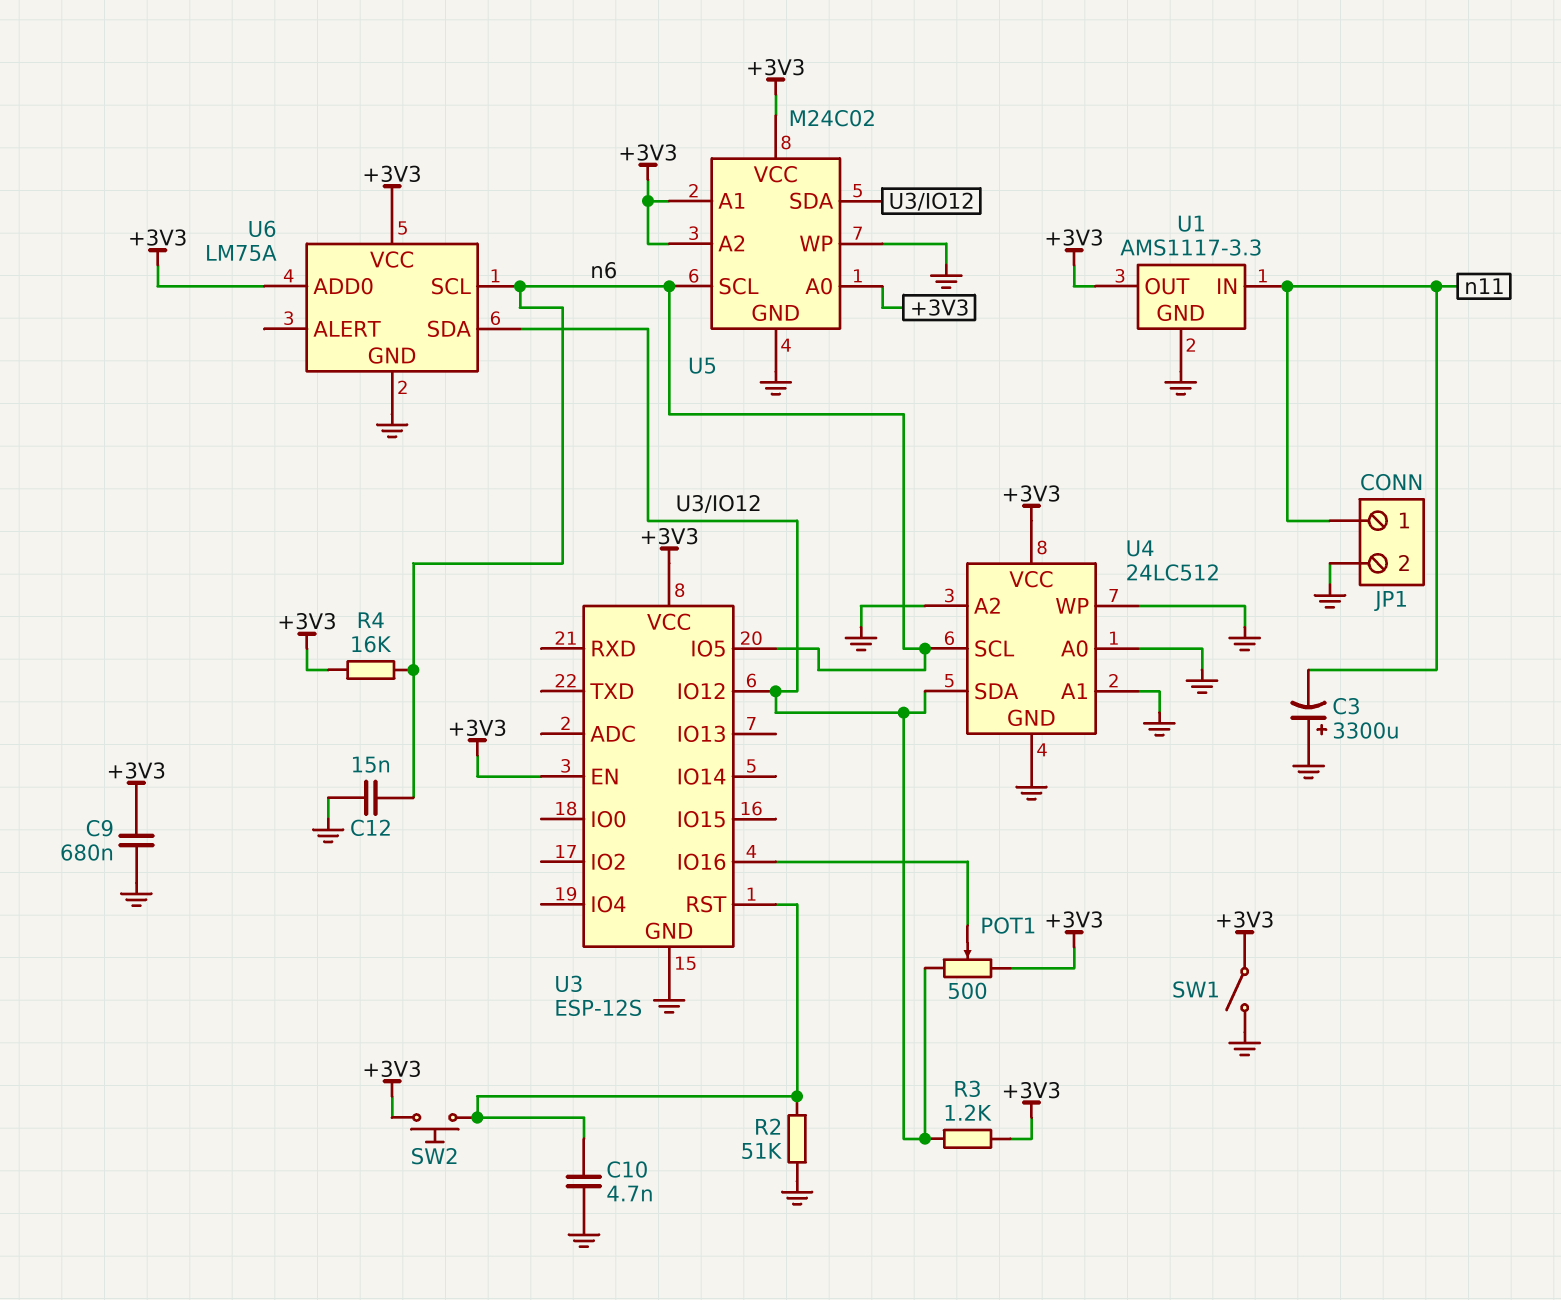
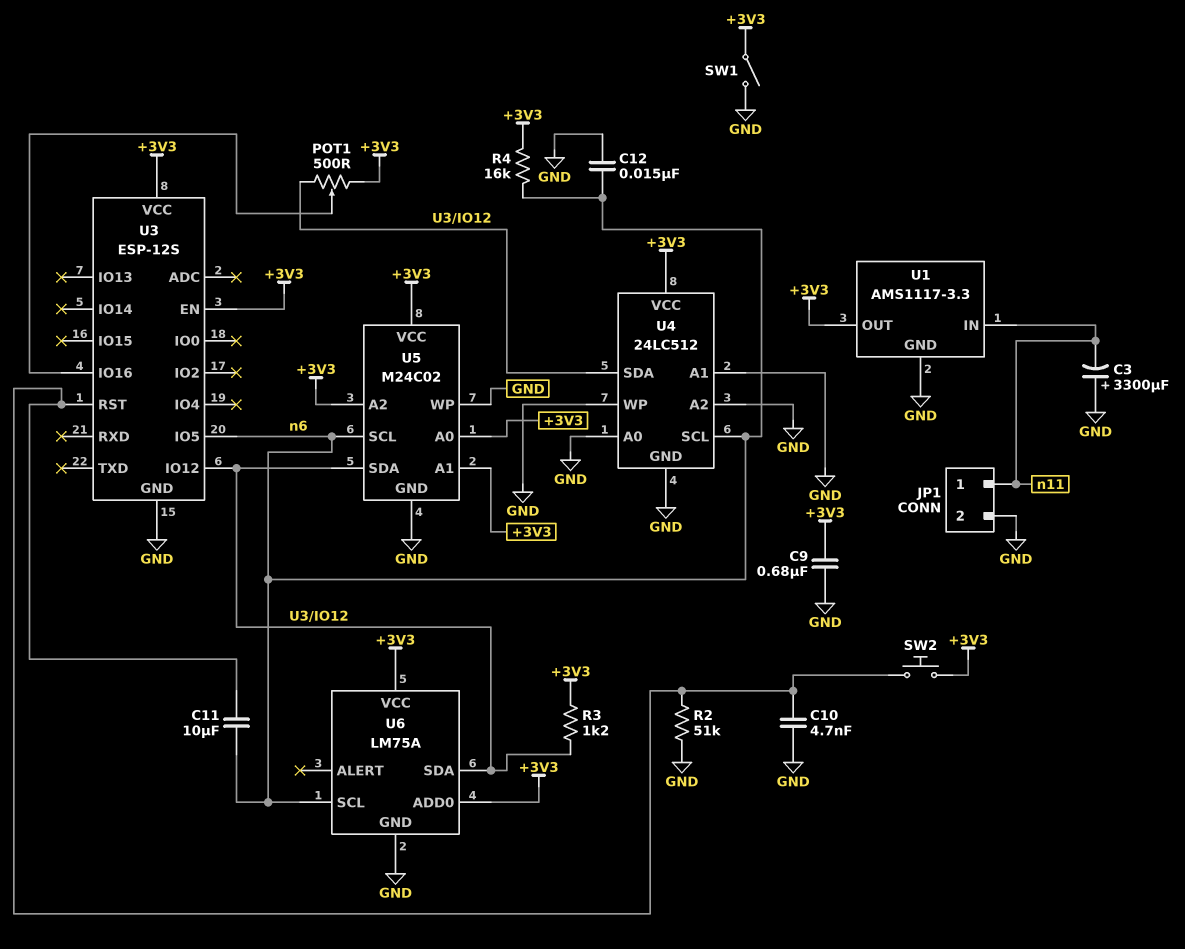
C11: none -> 10uF (U3/RST, n6)

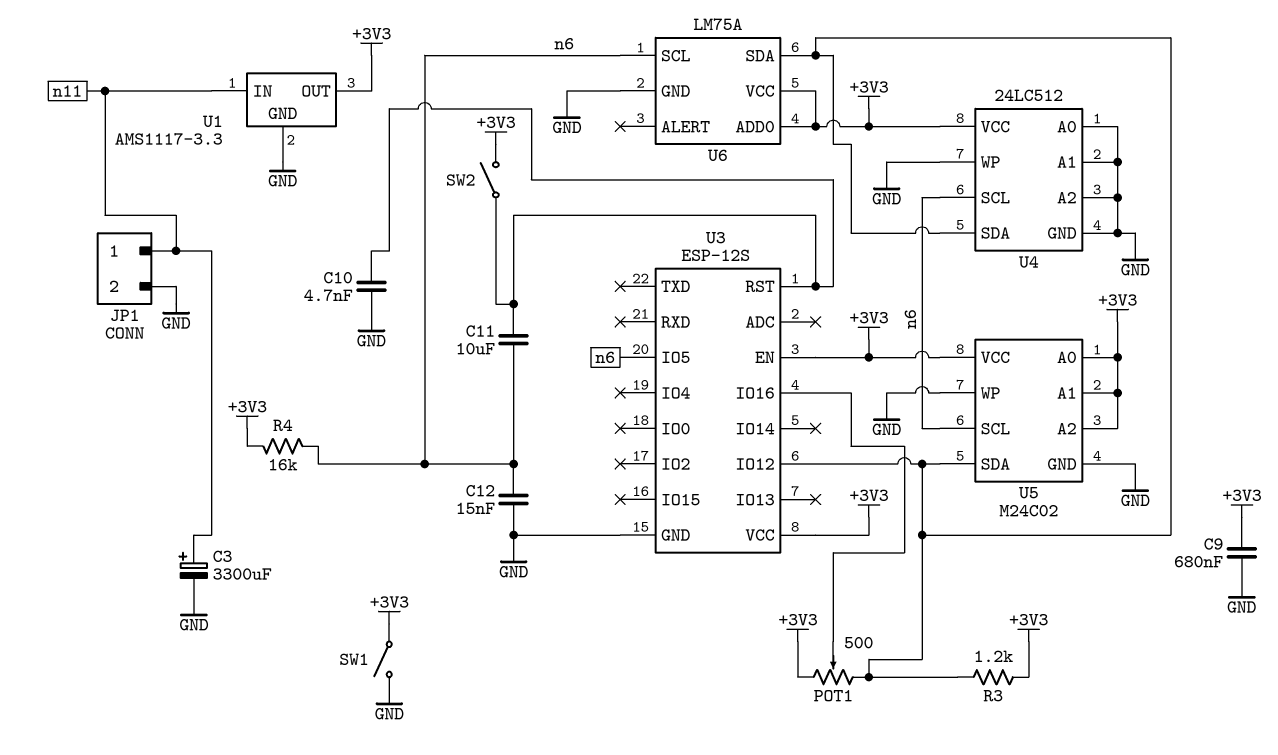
C3: 3300uF (plus GND, minus n11) -> 3300uF (plus n11, minus GND)
R2: 51k (GND, U3/RST) -> none
SW2: button (+3V3, U3/RST) -> switch (+3V3, U3/RST)

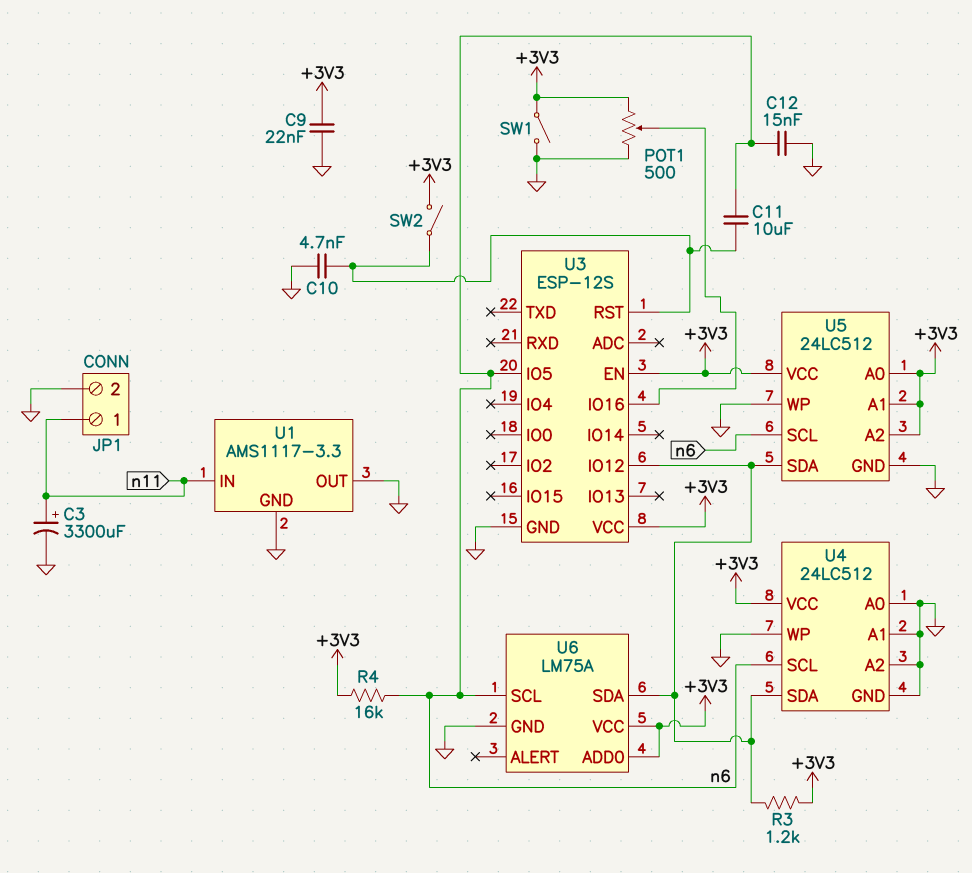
C9: 680nF (+3V3, GND) -> 22nF (+3V3, GND)
POT1: 500 (+3V3, U3/IO12, wiper U3/IO16) -> 500 (+3V3, GND, wiper U3/IO16)
U1 pin OUT: +3V3 -> GND
U5: M24C02 -> 24LC512

